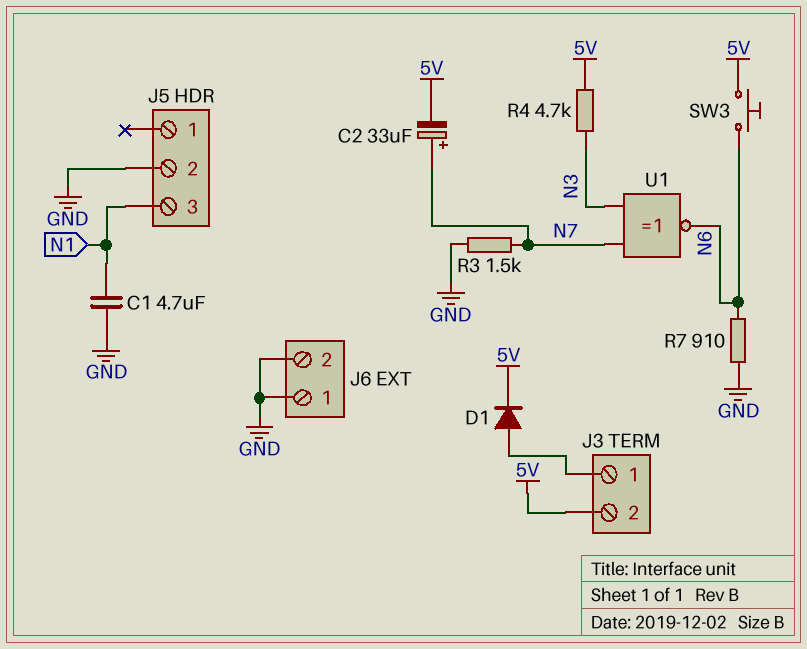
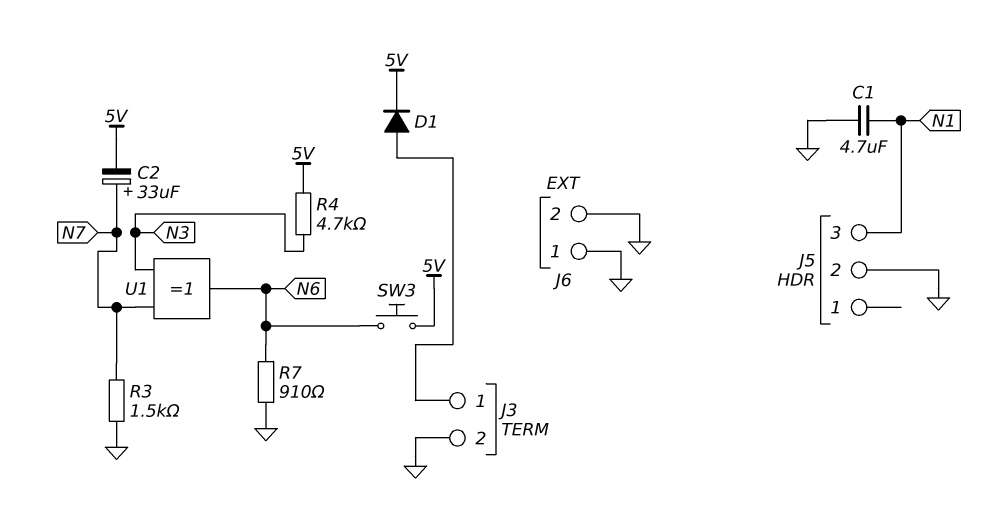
J3 pin 2: 5V -> GND
U1: XNOR (in N3, in N7, out N6) -> XOR (in N3, in N7, out N6)

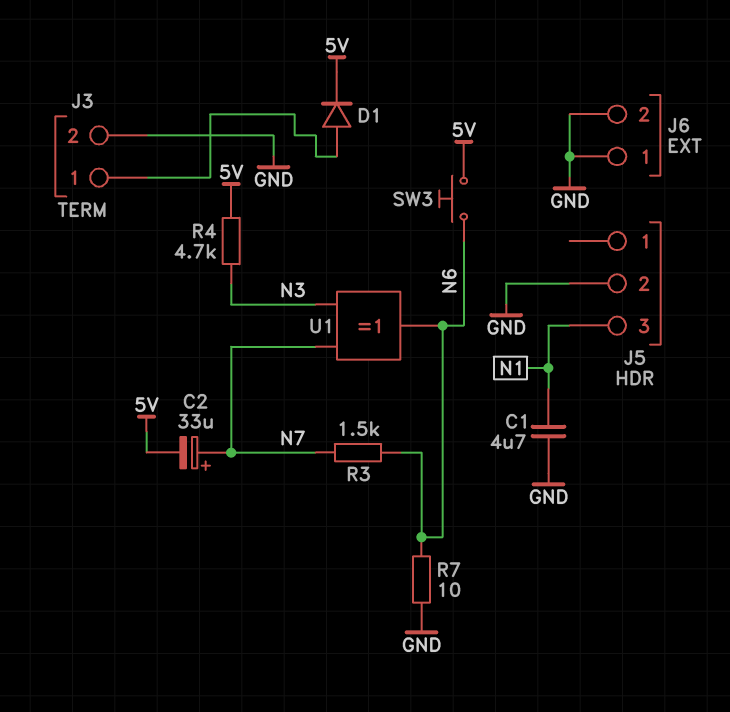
R3: 1.5k (GND, N7) -> 1.5k (N6, N7)
R7: 910 (GND, N6) -> 10 (GND, N6)

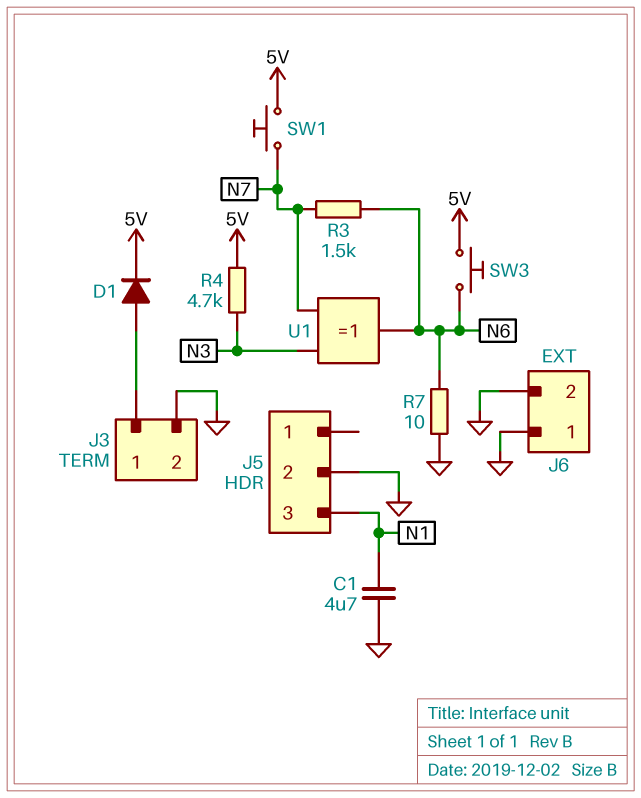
C2: 33uF (plus N7, minus 5V) -> none
SW1: none -> button (5V, N7)

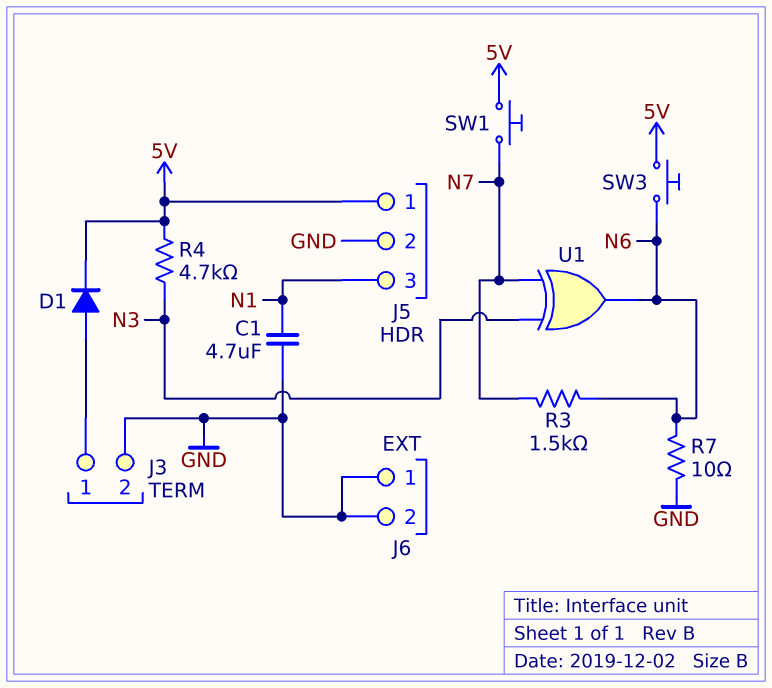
J5 pin 1: none -> 5V

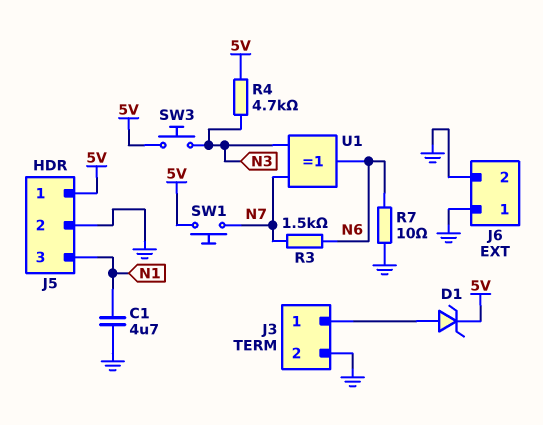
D1: diode (A J3/1, K 5V) -> zener (A J3/1, K 5V)
SW3: button (5V, N6) -> button (5V, N3)

